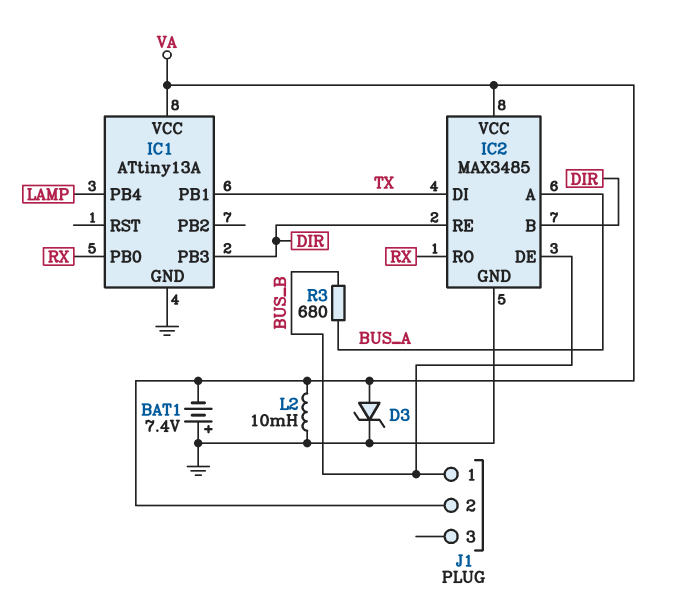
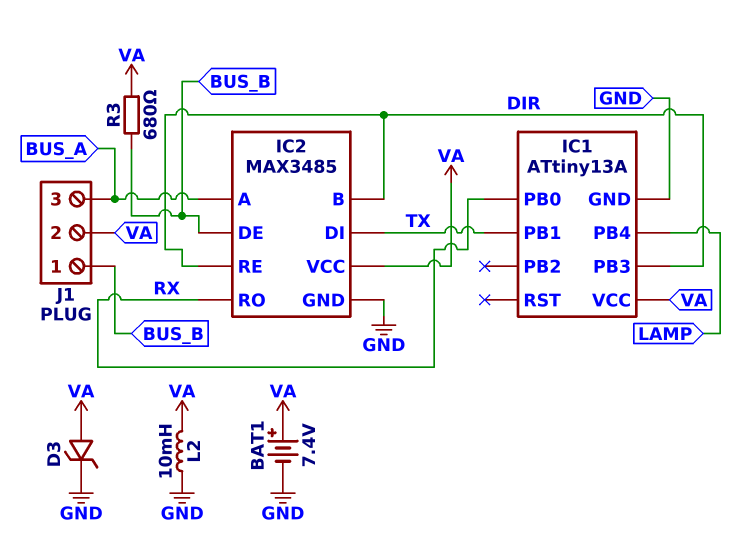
BAT1: 7.4V (plus GND, minus VA) -> 7.4V (plus VA, minus GND)
J1 pin 3: none -> BUS_A
R3: 680 (BUS_A, BUS_B) -> 680 (BUS_B, VA)

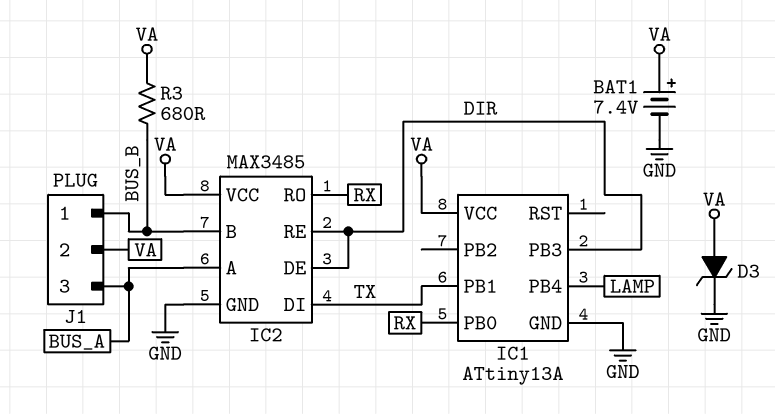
IC2 pin B: DIR -> BUS_B
IC2 pin DE: BUS_B -> DIR
L2: 10mH (GND, VA) -> none

